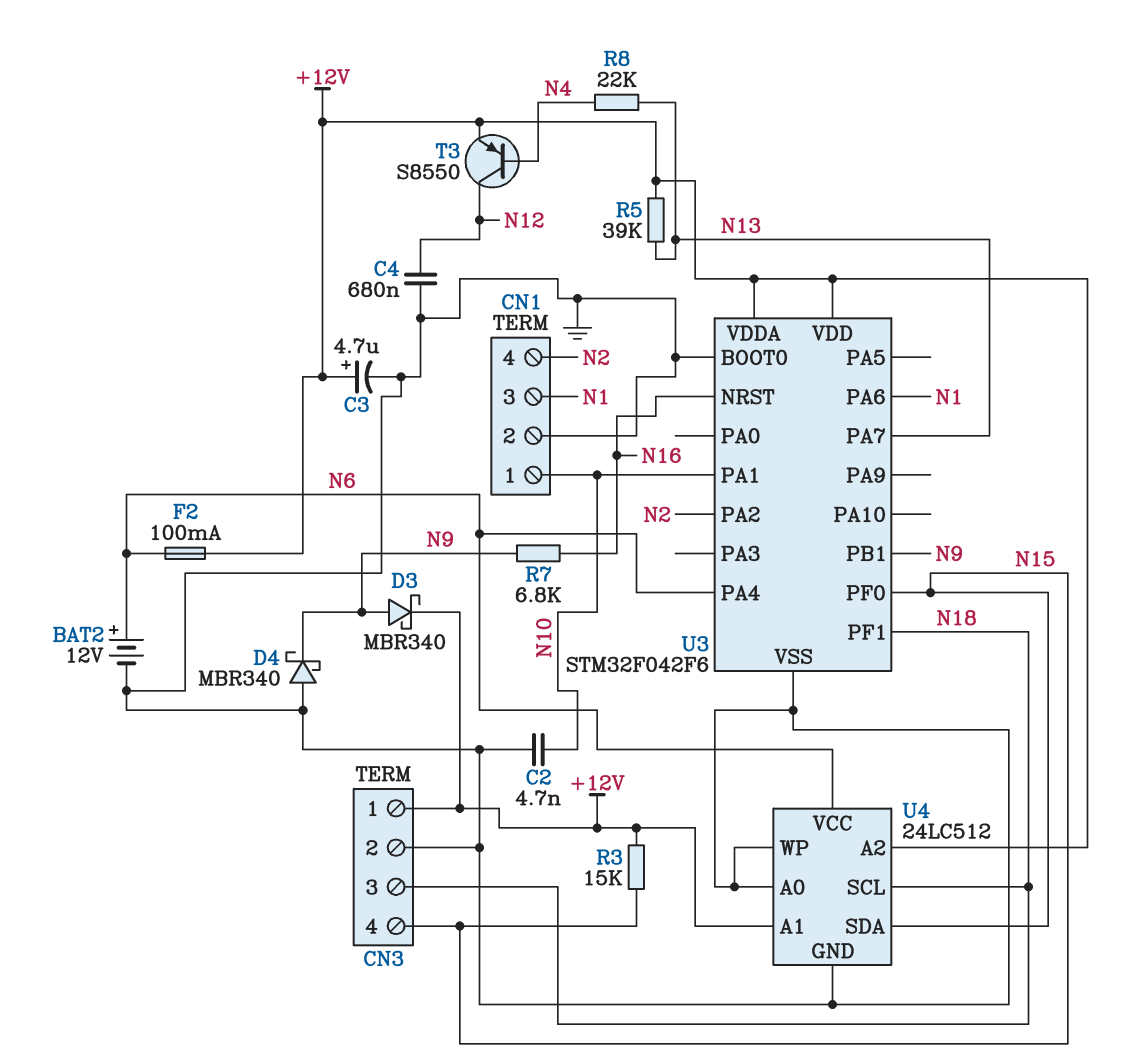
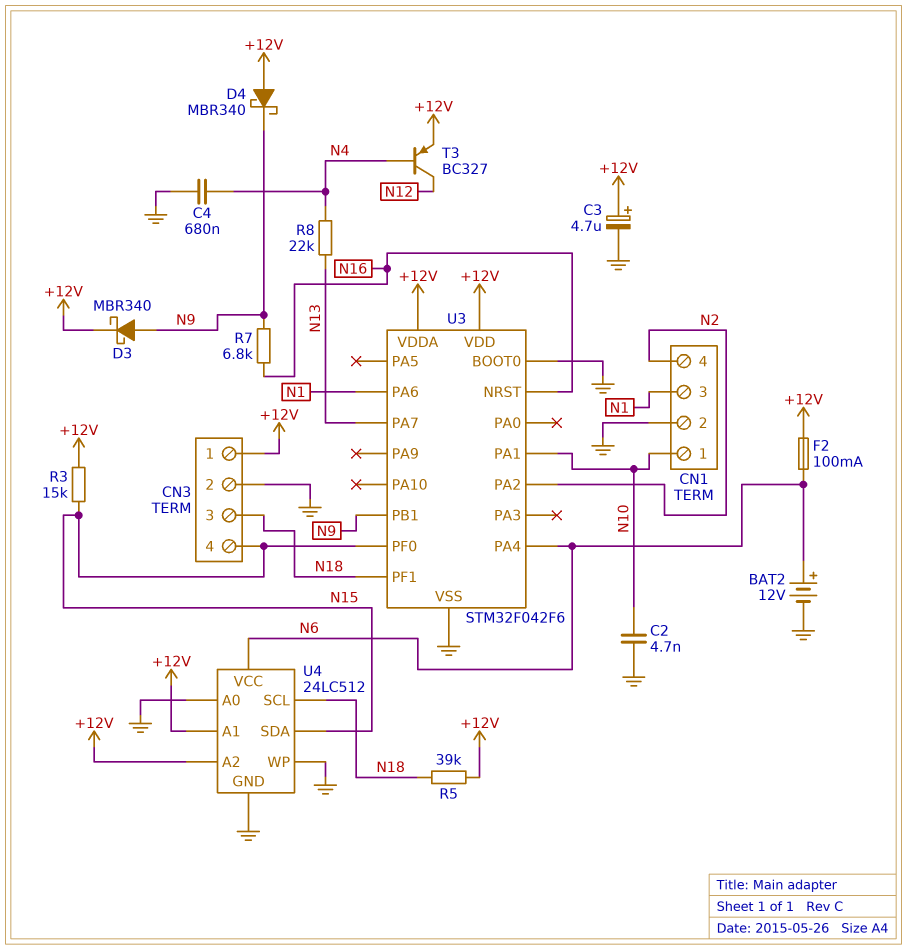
C4: 680nF (GND, N12) -> 680nF (GND, N4)
D4: schottky MBR340 (A GND, K N9) -> schottky MBR340 (A +12V, K N9)
R5: 39k (+12V, N13) -> 39k (+12V, N18)
T3: PNP S8550 (B N4, C N12, E +12V) -> PNP BC327 (B N4, C N12, E +12V)

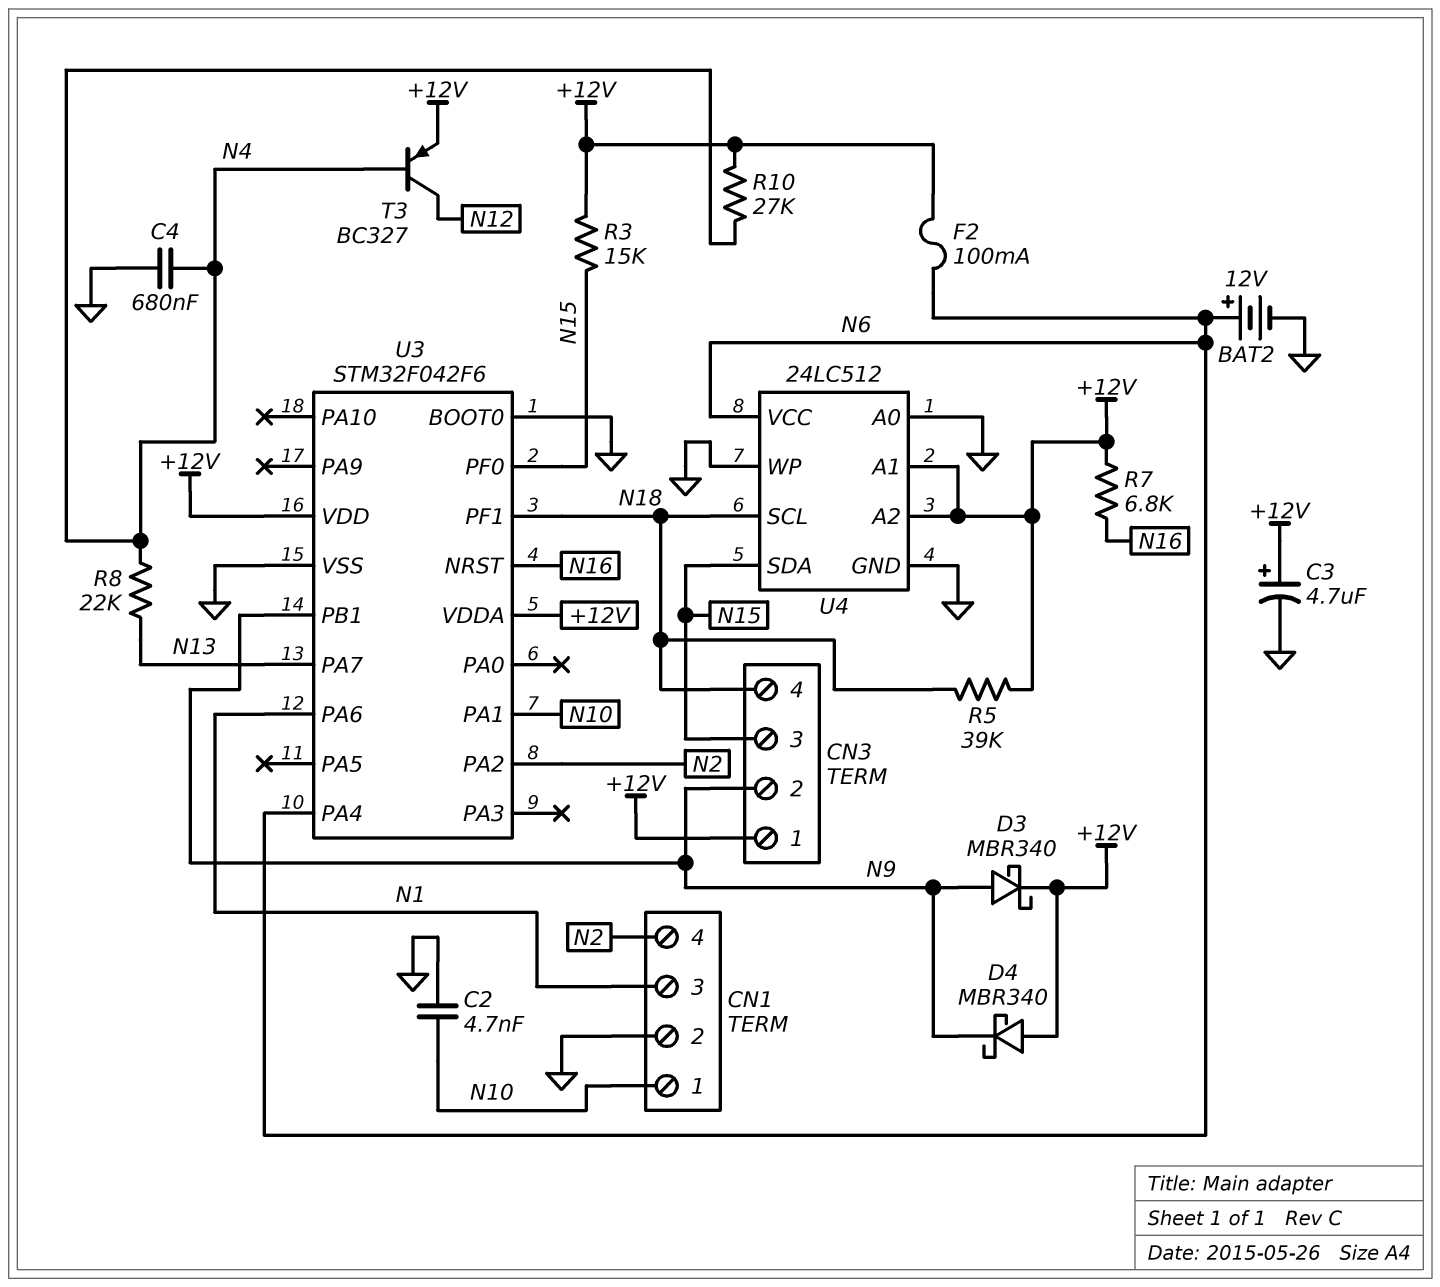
CN3 pin 2: GND -> N9
CN3 pin 3: N18 -> N15
CN3 pin 4: N15 -> N18
R7: 6.8k (N9, N16) -> 6.8k (+12V, N16)
R10: none -> 27k (+12V, N4)

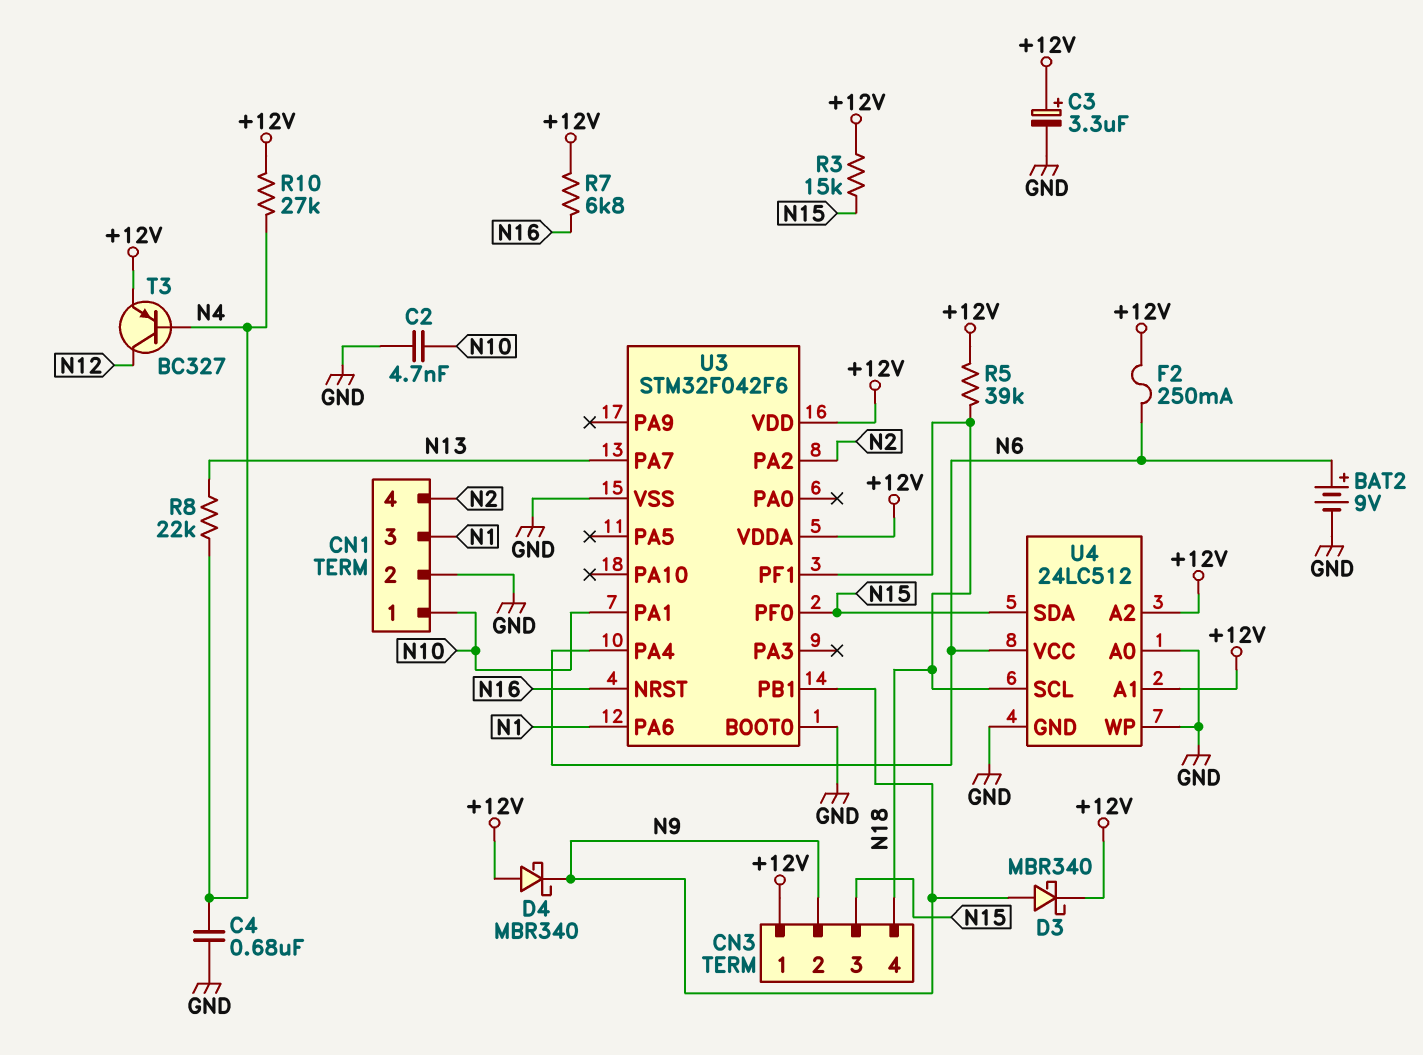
BAT2: 12V (plus N6, minus GND) -> 9V (plus N6, minus GND)
C3: 4.7uF (plus +12V, minus GND) -> 3.3uF (plus +12V, minus GND)
F2: 100mA (+12V, N6) -> 250mA (+12V, N6)

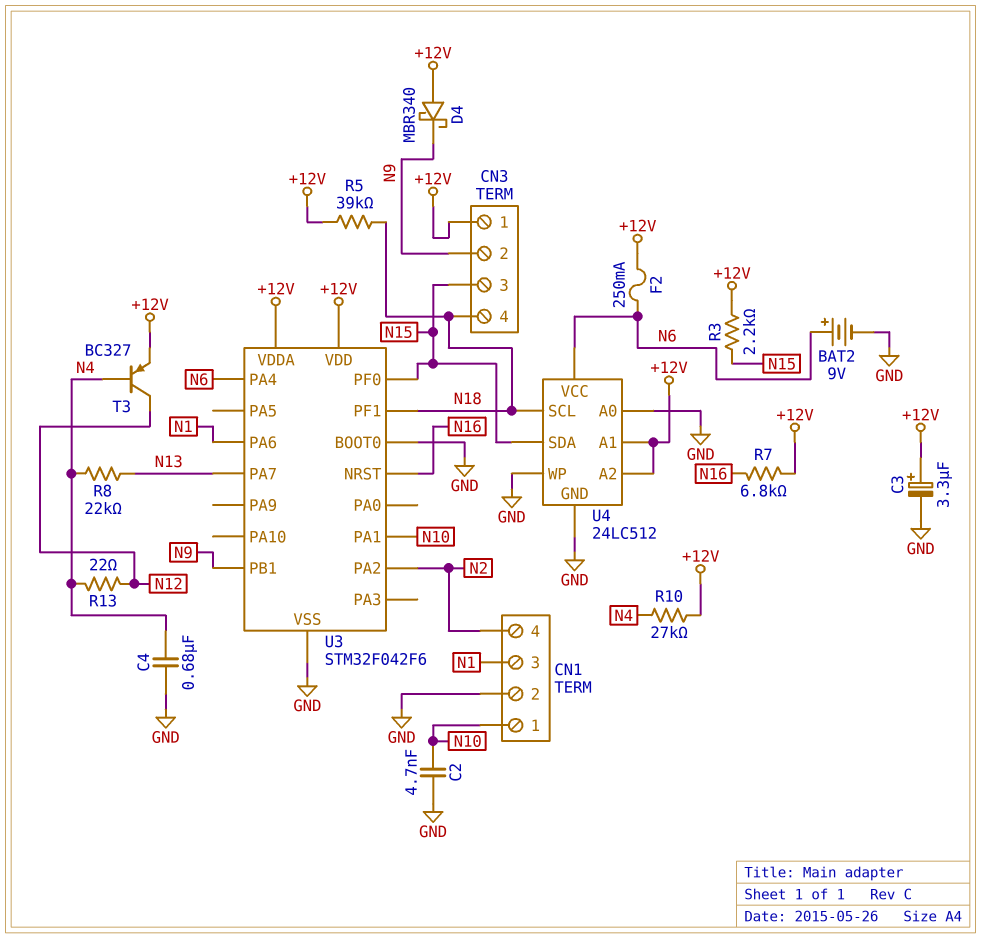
D3: schottky MBR340 (A N9, K +12V) -> none
R3: 15k (+12V, N15) -> 2.2k (+12V, N15)
R13: none -> 22 (N4, N12)

